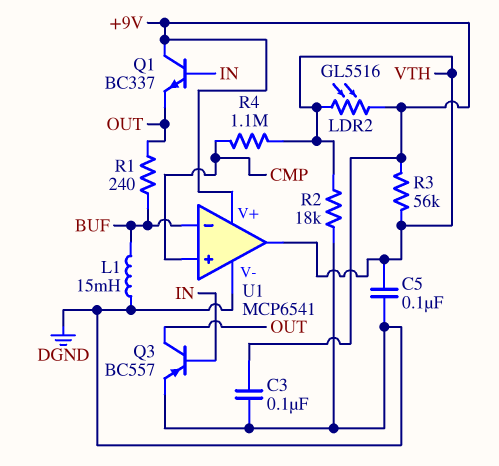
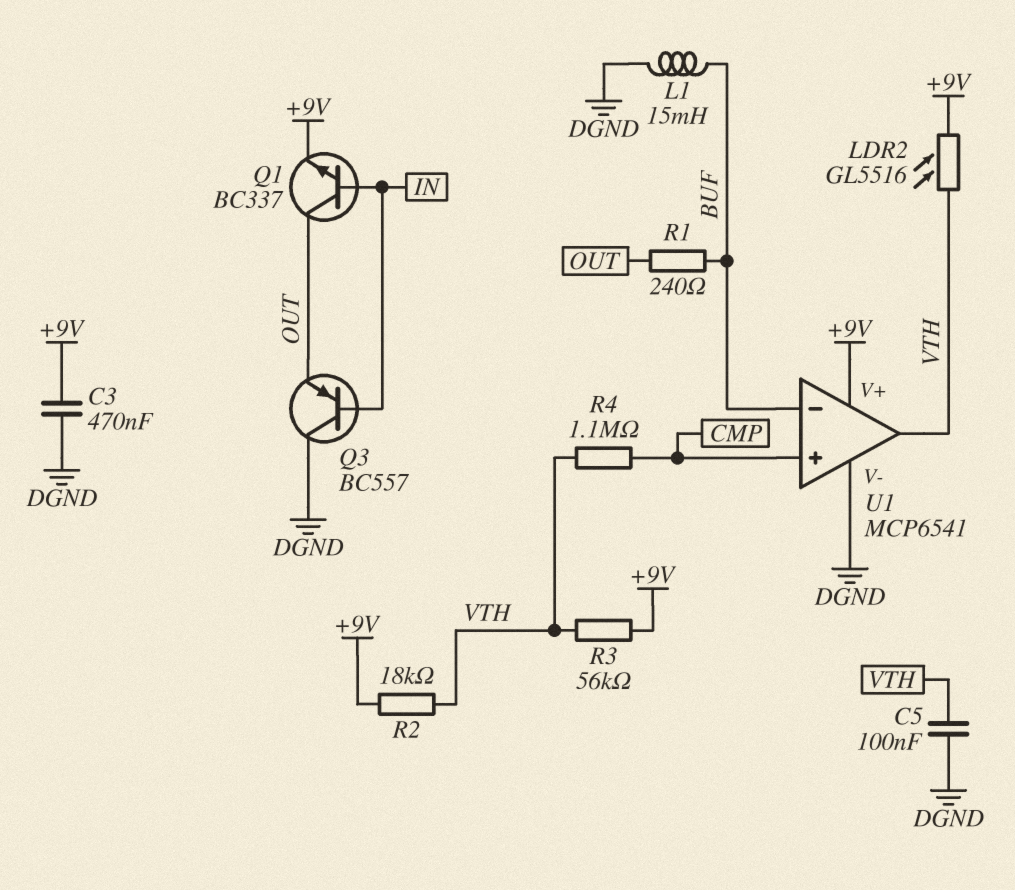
C3: 100nF (+9V, DGND) -> 470nF (+9V, DGND)
Q1: NPN BC337 (B IN, C +9V, E OUT) -> NPN BC337 (B IN, C OUT, E +9V)
Q3: PNP BC557 (B IN, C OUT, E DGND) -> PNP BC557 (B IN, C DGND, E OUT)
R2: 18k (DGND, VTH) -> 18k (+9V, VTH)

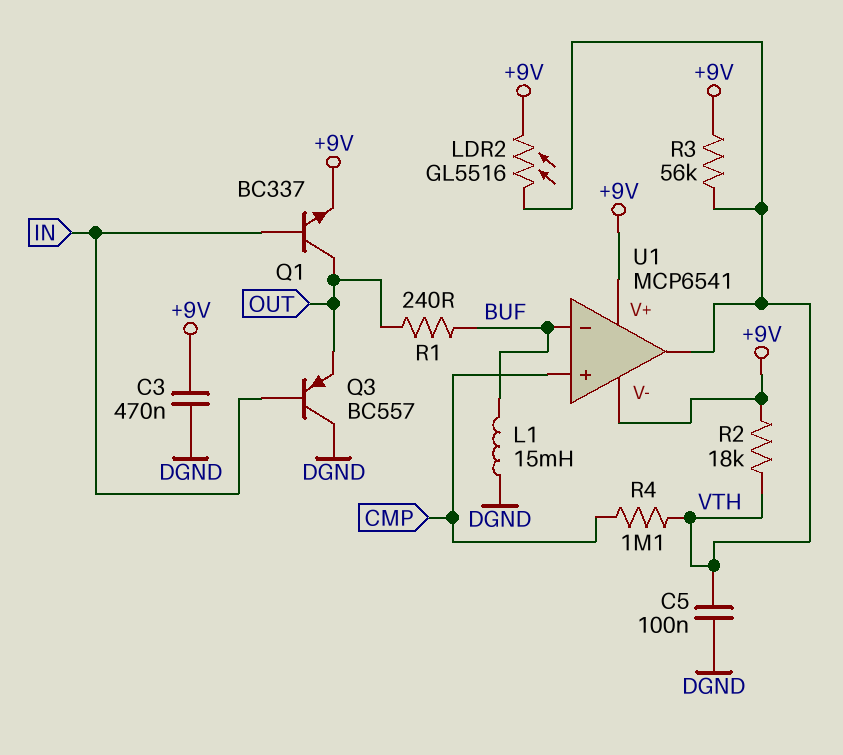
U1 pin V-: DGND -> +9V

